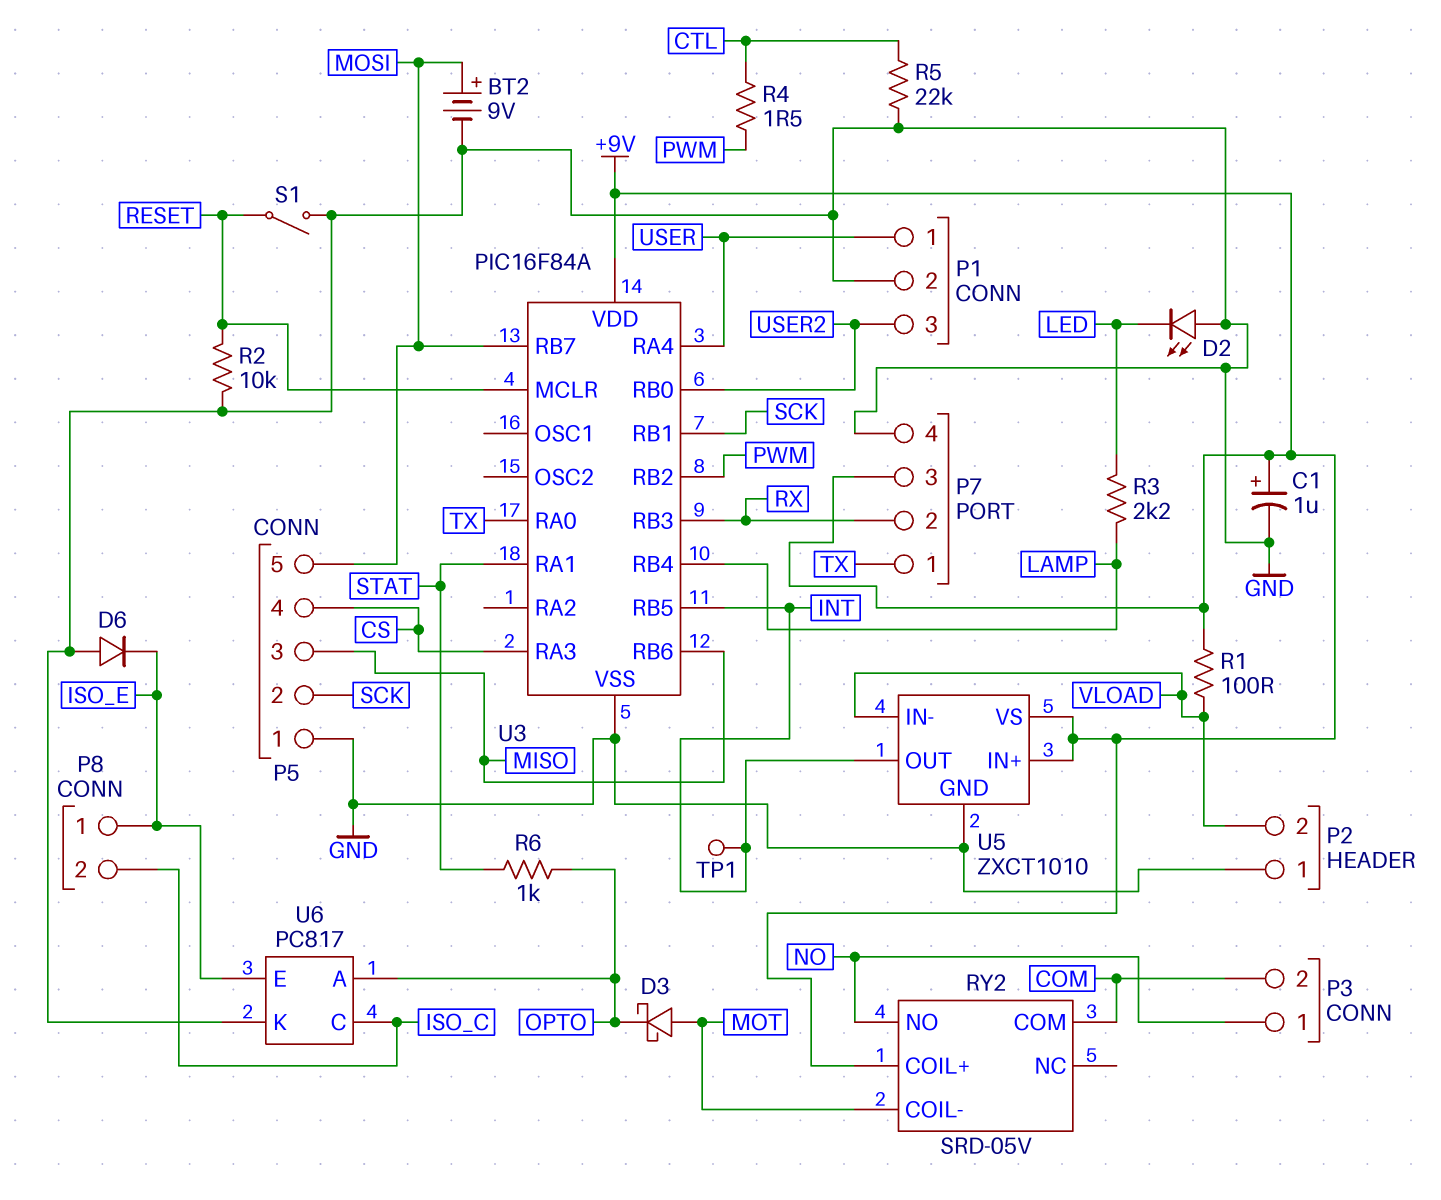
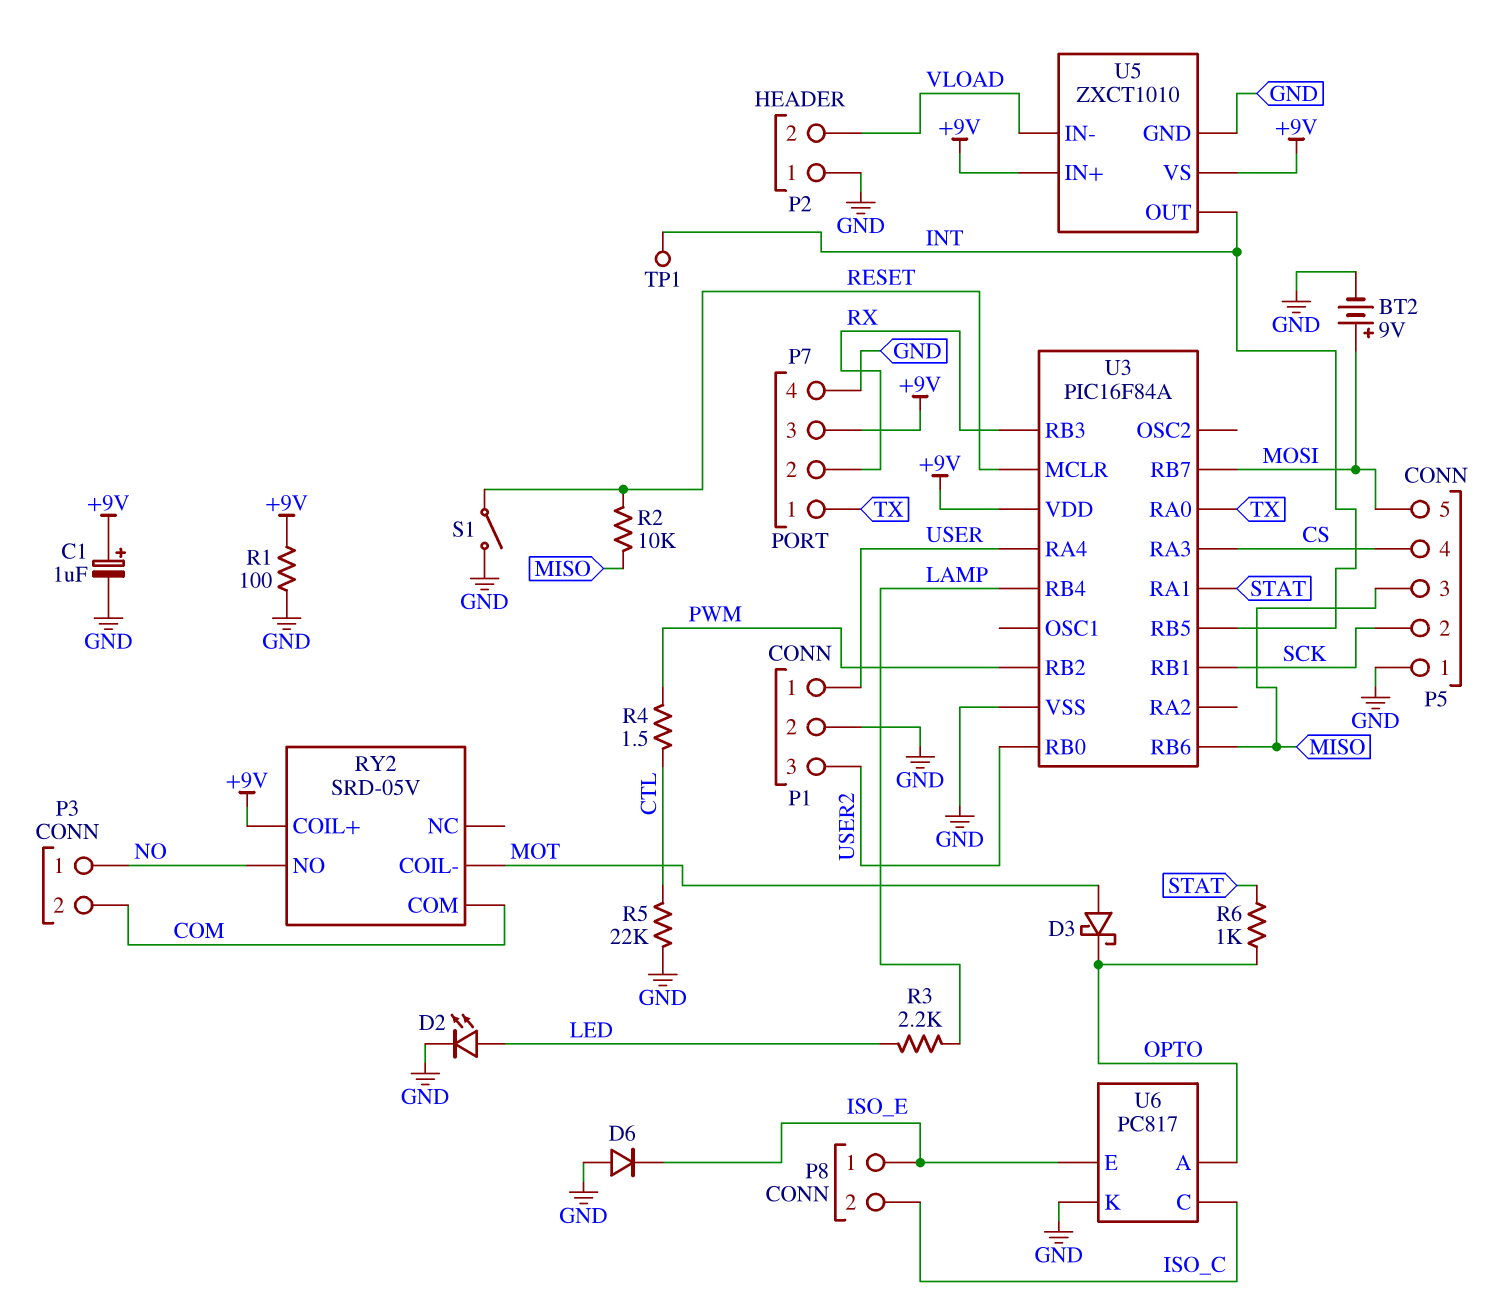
D2: LED (A GND, K LED) -> LED (A LED, K GND)
R1: 100 (+9V, VLOAD) -> 100 (+9V, GND)
R2: 10k (GND, RESET) -> 10k (MISO, RESET)

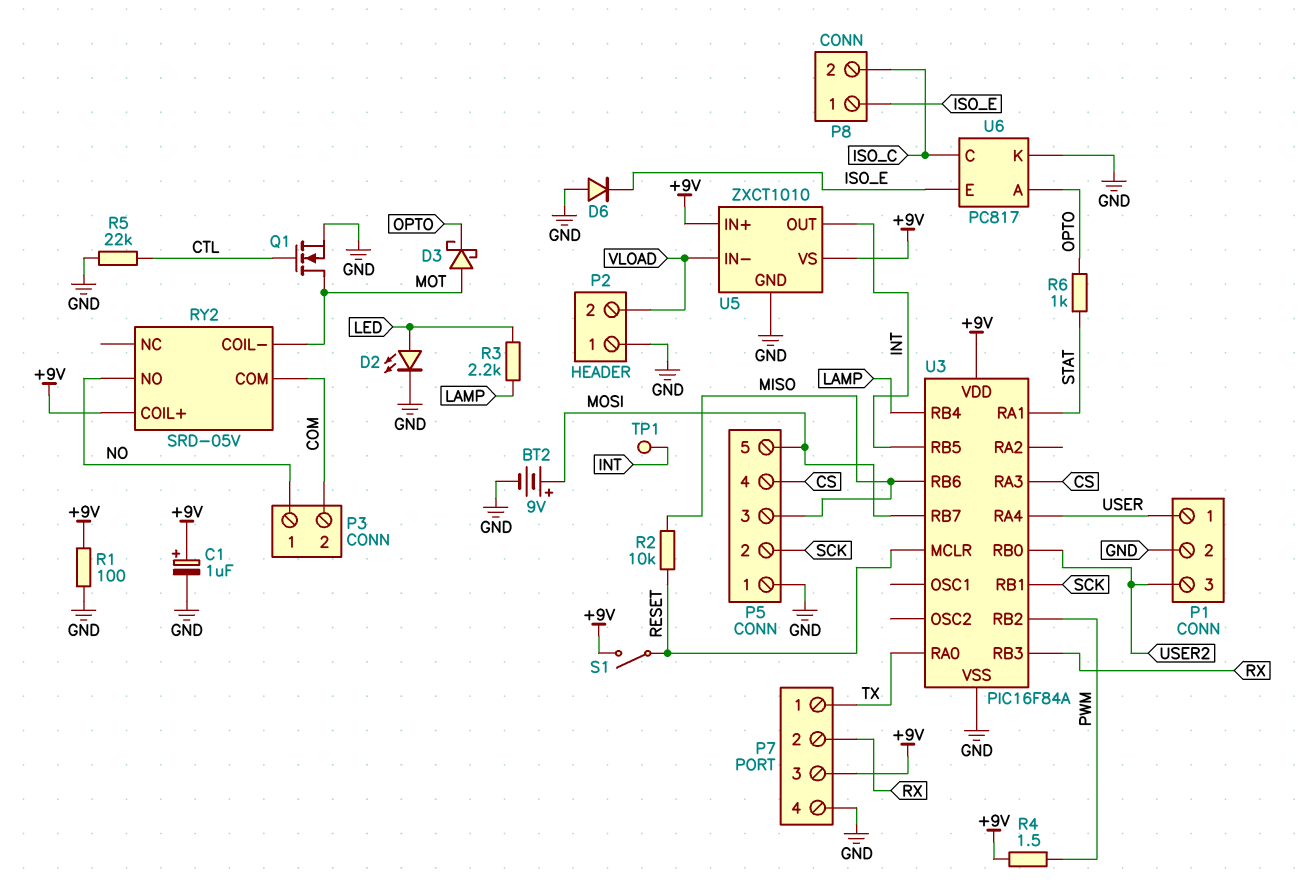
Q1: none -> NMOS (G CTL, D MOT, S GND)
R4: 1.5 (CTL, PWM) -> 1.5 (+9V, PWM)
S1: switch (GND, RESET) -> switch (+9V, RESET)

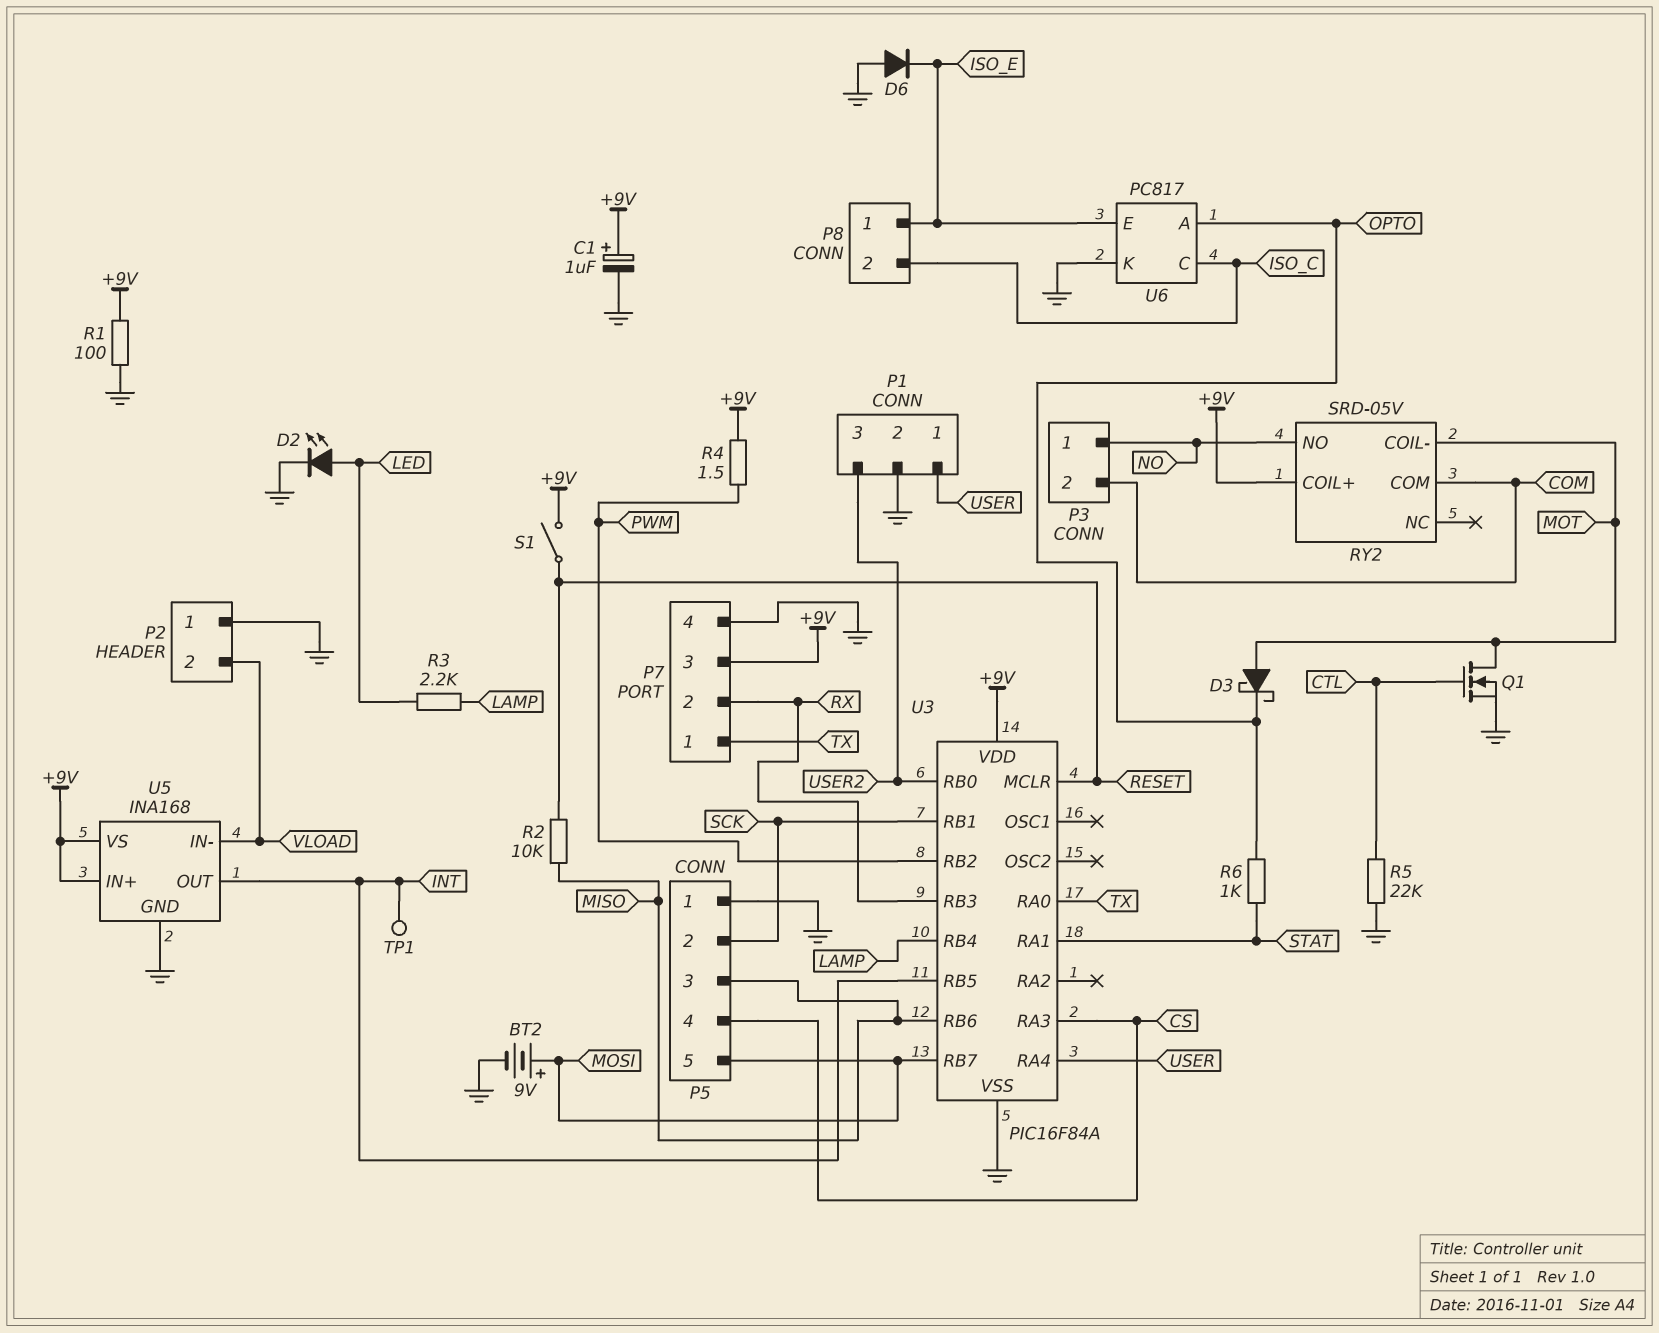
U5: ZXCT1010 -> INA168

